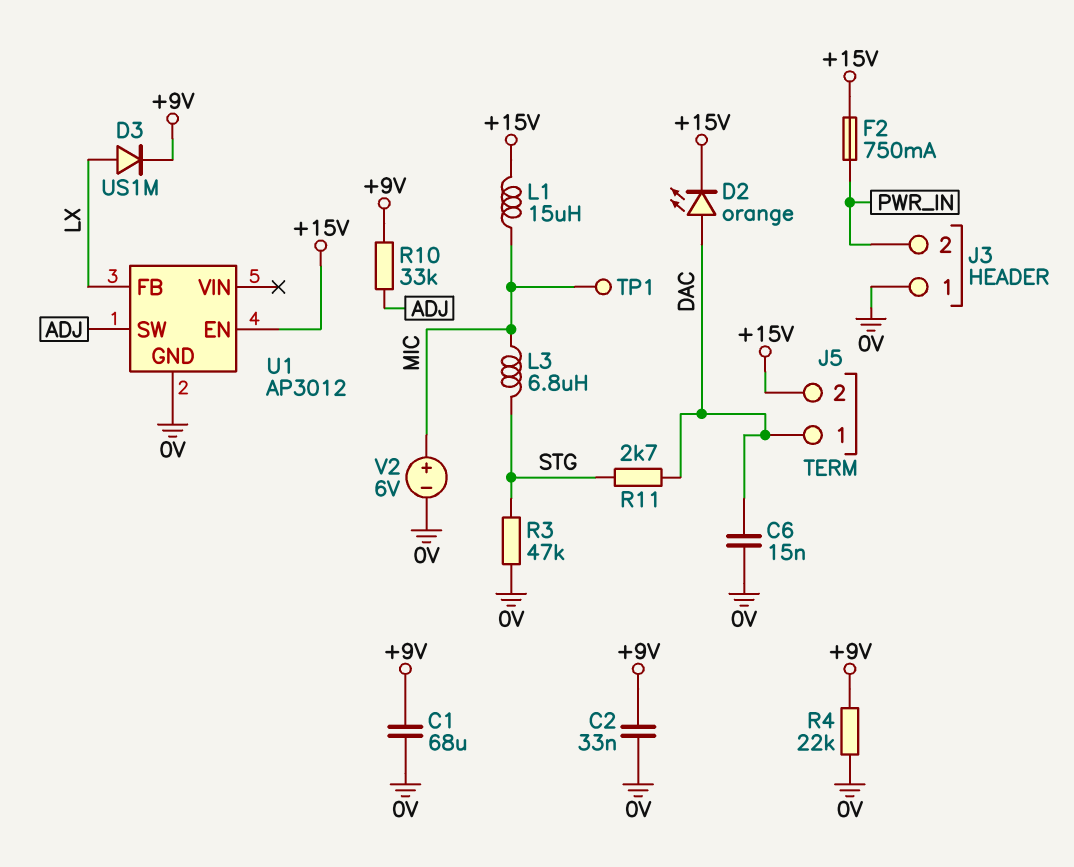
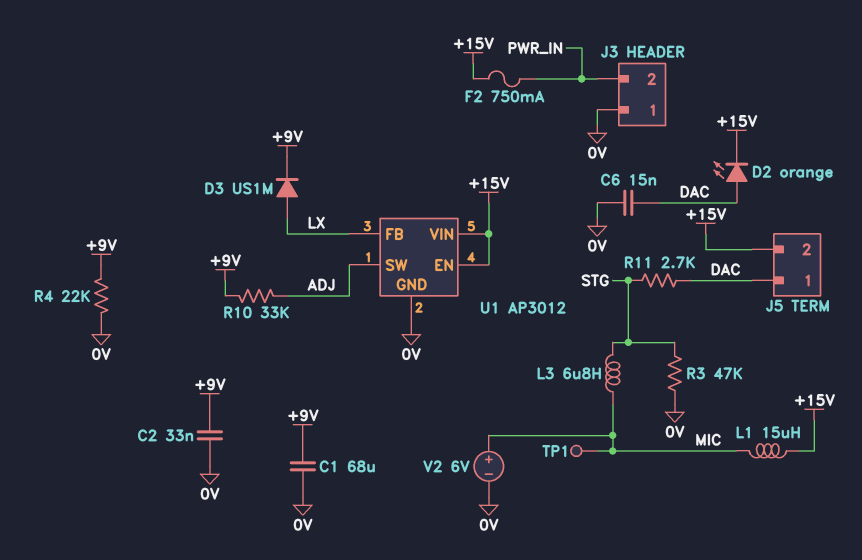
U1 pin VIN: none -> +15V

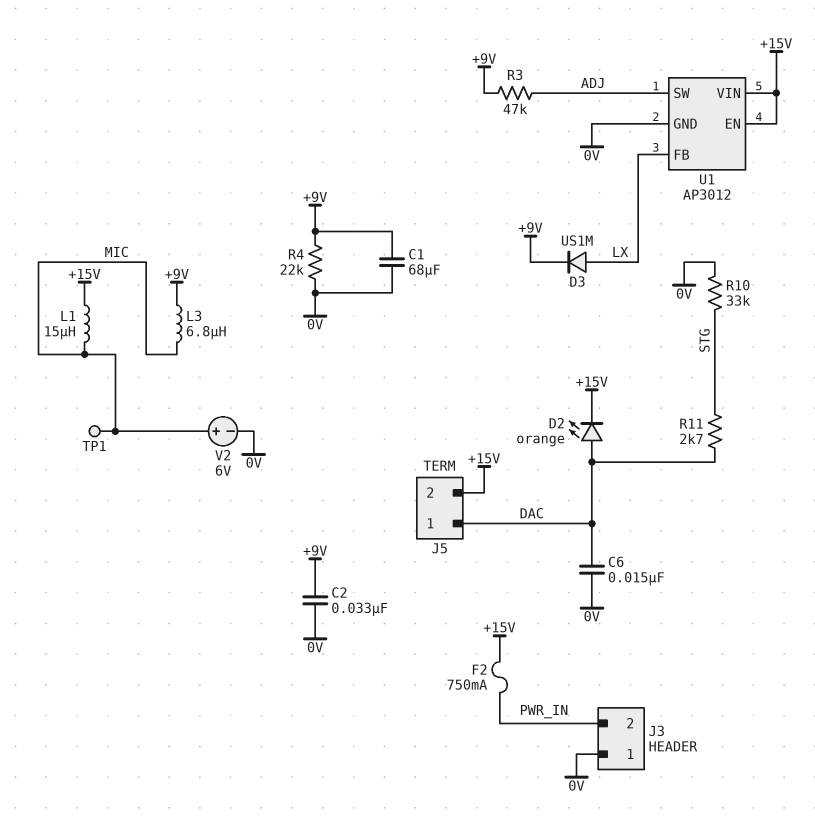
L3: 6.8uH (MIC, STG) -> 6.8uH (+9V, MIC)
R3: 47k (0V, STG) -> 47k (+9V, ADJ)
R10: 33k (+9V, ADJ) -> 33k (0V, STG)

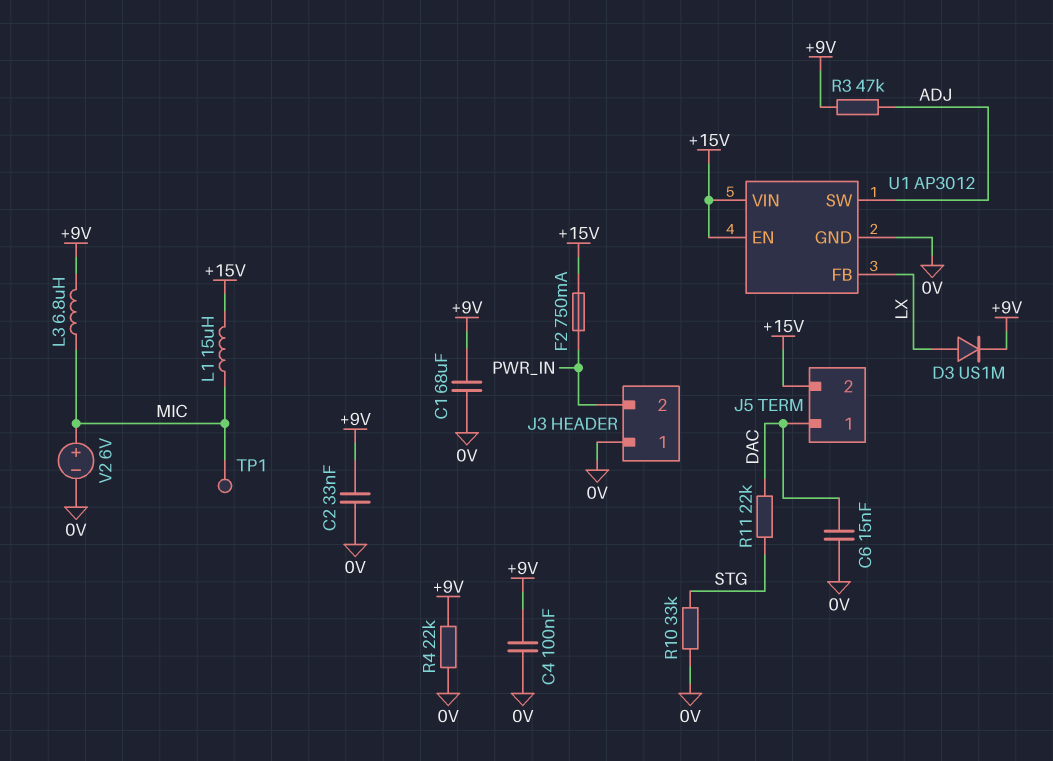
C4: none -> 100nF (+9V, 0V)
D2: LED orange (A DAC, K +15V) -> none
R11: 2.7k (DAC, STG) -> 22k (DAC, STG)

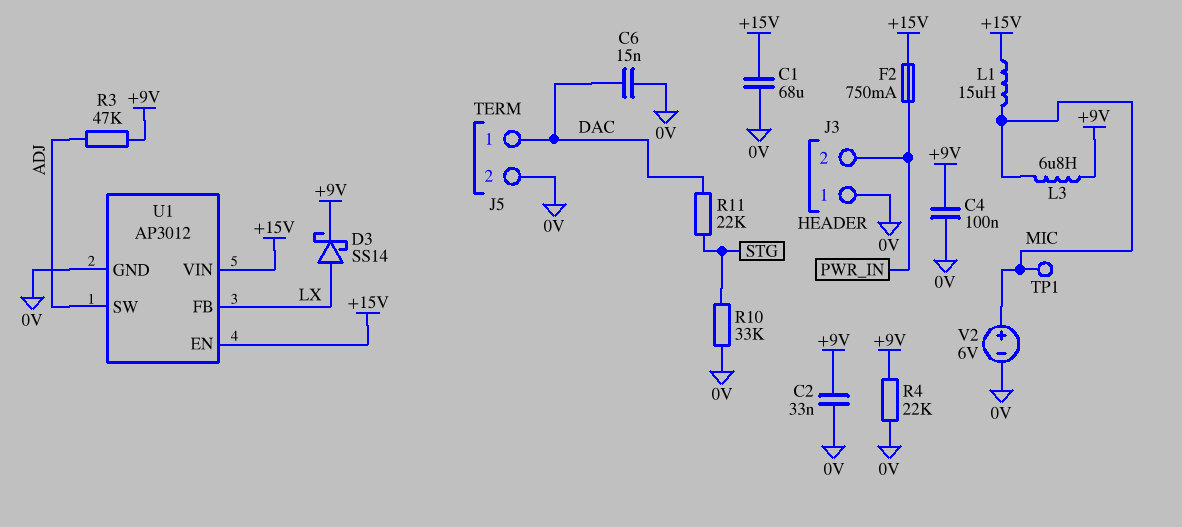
C1: 68uF (+9V, 0V) -> 68uF (+15V, 0V)
D3: diode US1M (A LX, K +9V) -> schottky SS14 (A LX, K +9V)
J5 pin 2: +15V -> 0V

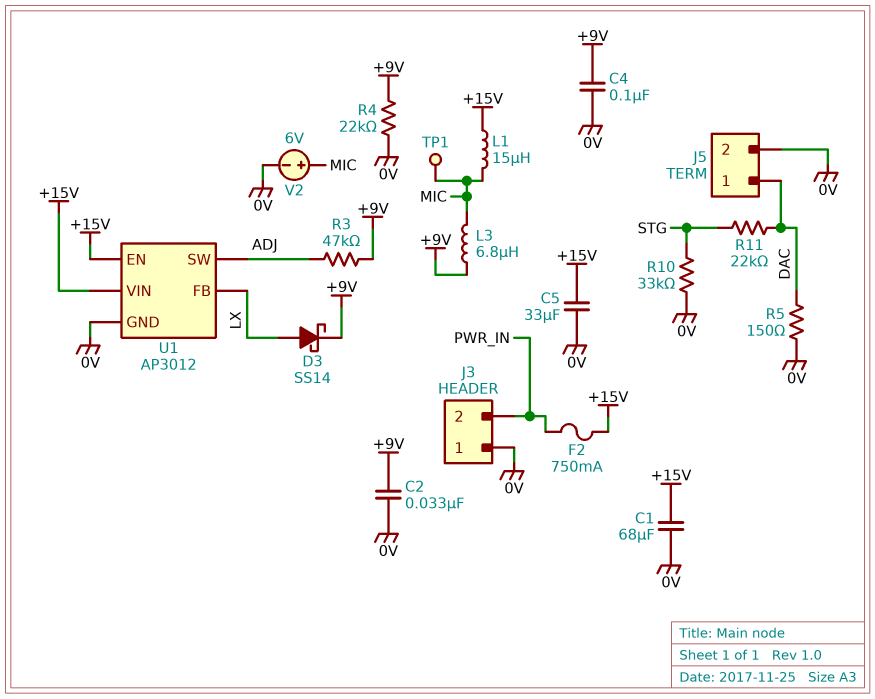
C5: none -> 33uF (+15V, 0V)
C6: 15nF (0V, DAC) -> none
R5: none -> 150 (0V, DAC)

